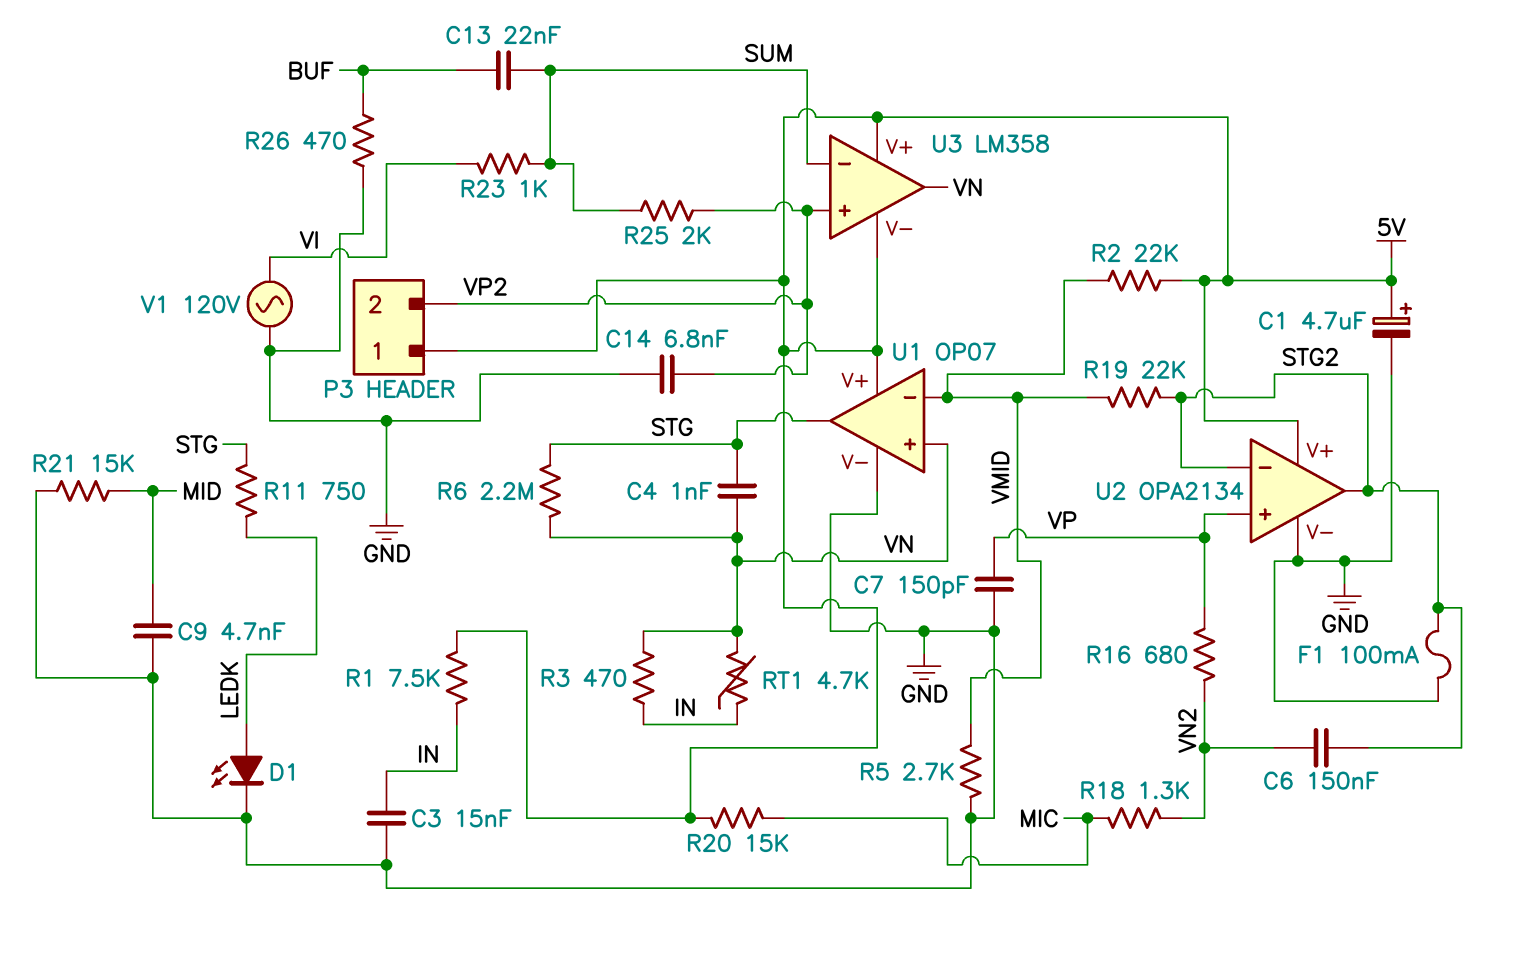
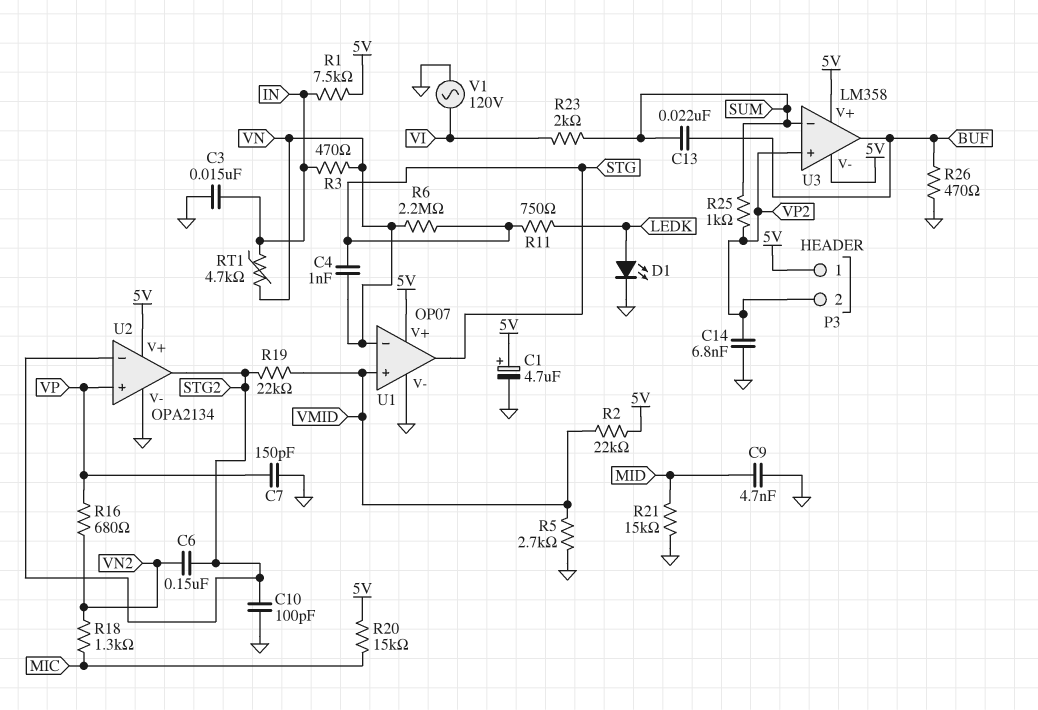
C10: none -> 100pF (GND, STG2)
F1: 100mA (GND, STG2) -> none
R23: 1k (SUM, VI) -> 2k (SUM, VI)
R25: 2k (SUM, VP2) -> 1k (SUM, VP2)
U1 pin in+: VN -> VMID
U1 pin in-: VMID -> VN
U3 pin out: VN -> BUF

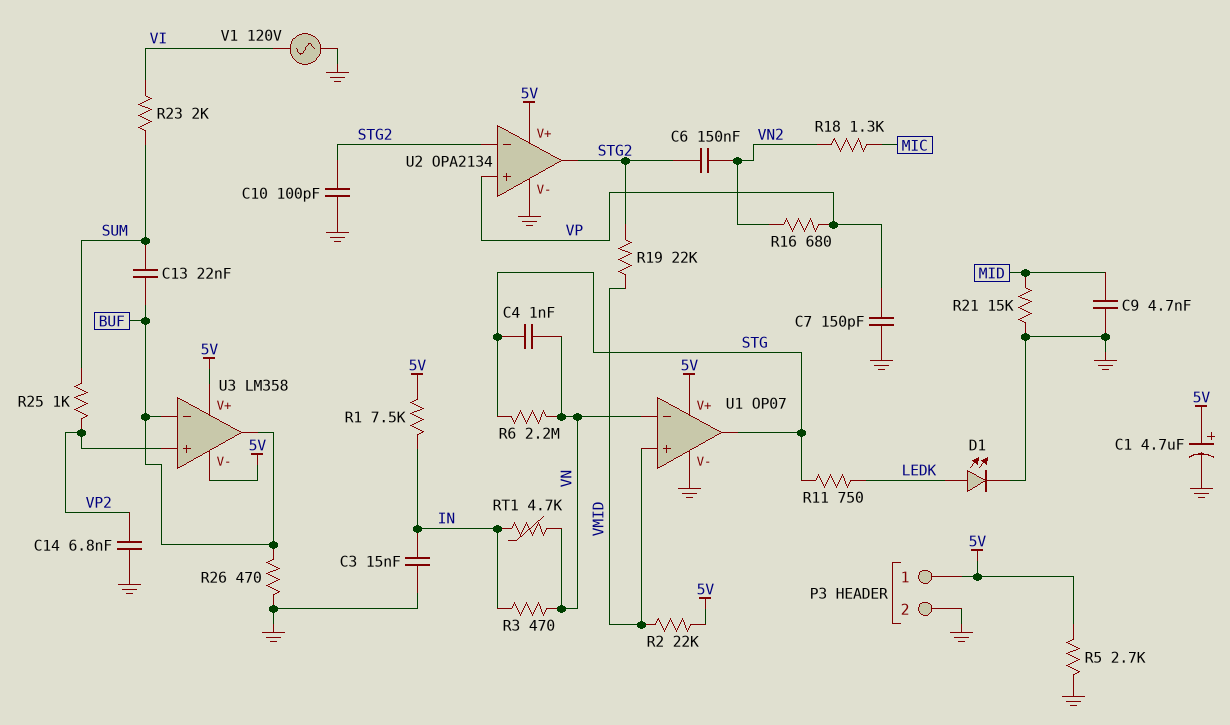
P3 pin 2: VP2 -> GND
R5: 2.7k (GND, VMID) -> 2.7k (5V, GND)
R20: 15k (5V, MIC) -> none
U3 pin in-: SUM -> BUF

